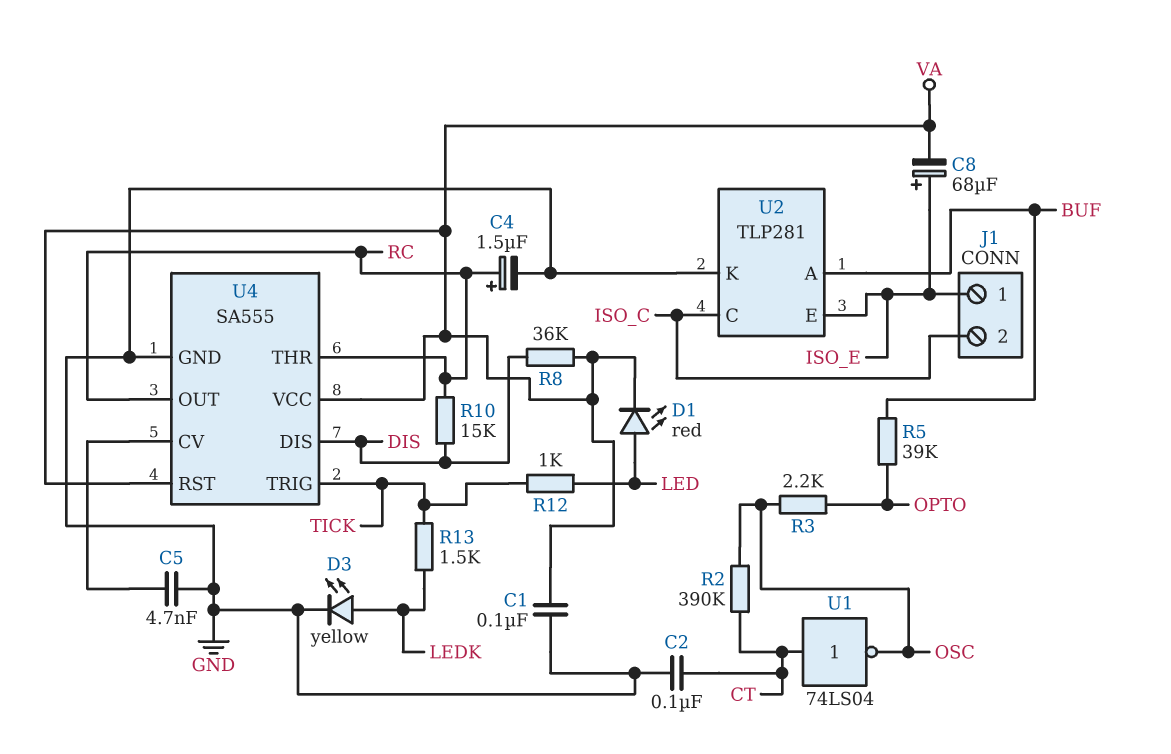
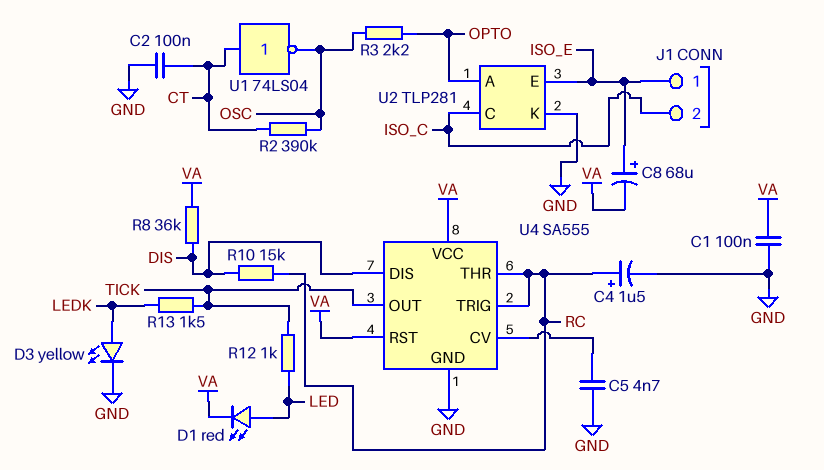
R5: 39k (BUF, OPTO) -> none
U2 pin A: BUF -> OPTO
U4 pin OUT: RC -> TICK
U4 pin TRIG: TICK -> RC

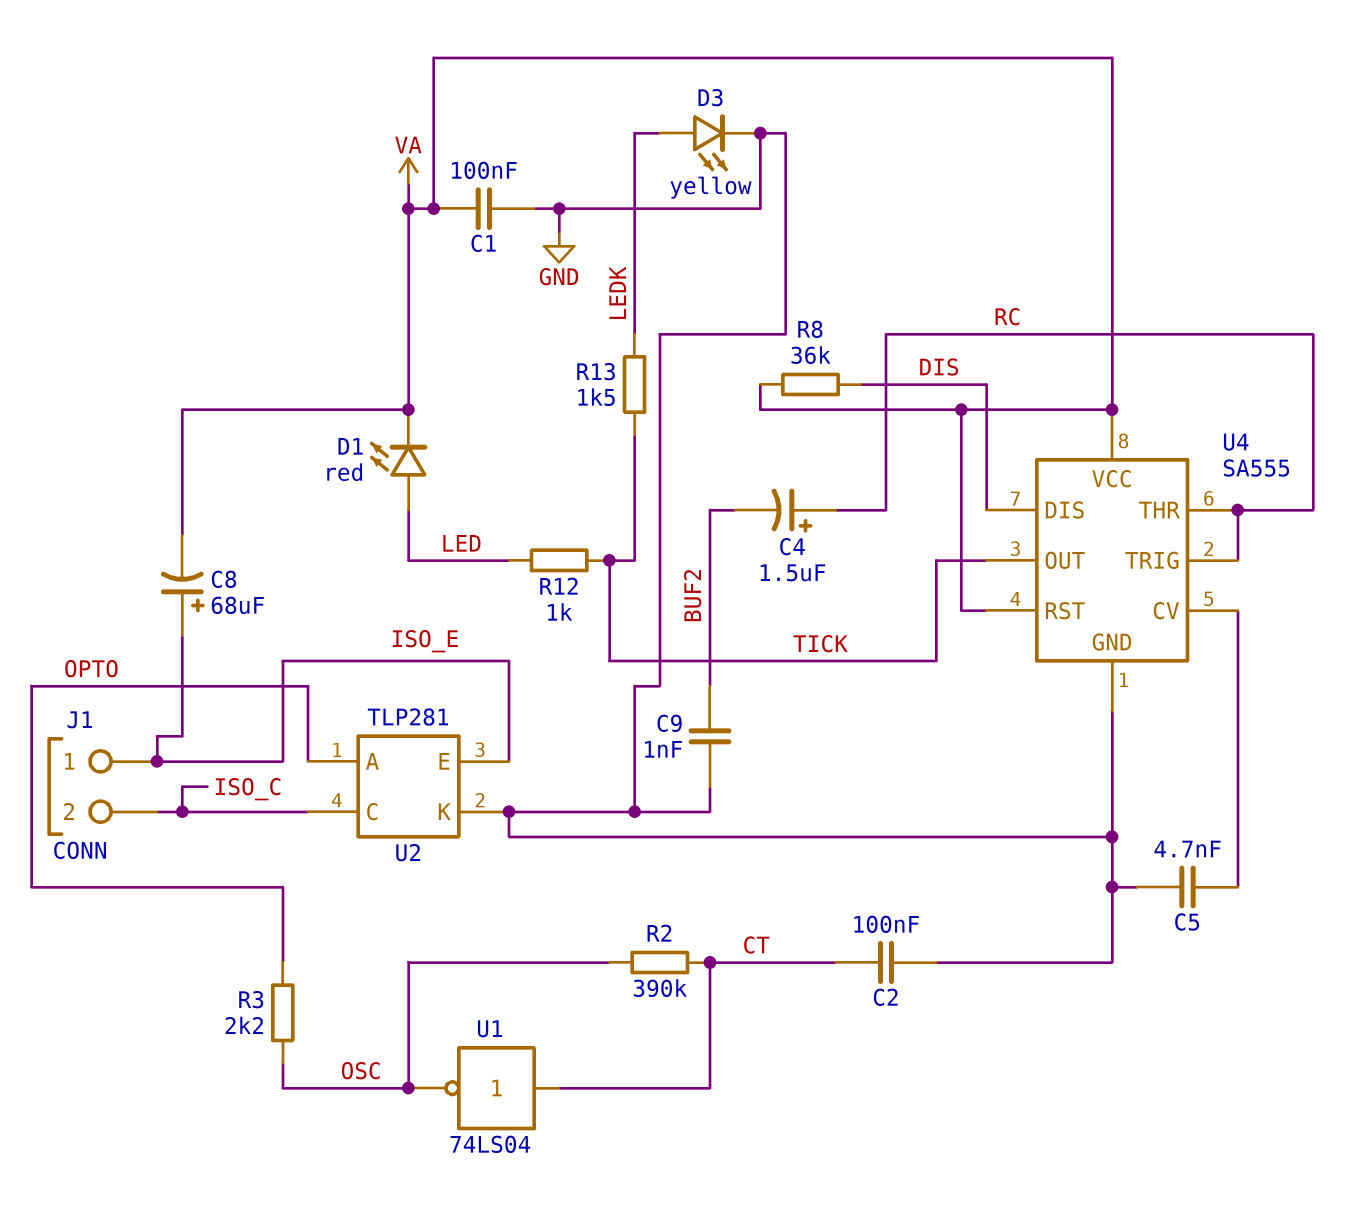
C4: 1.5uF (plus RC, minus GND) -> 1.5uF (plus RC, minus BUF2)
C9: none -> 1nF (BUF2, GND)
R10: 15k (DIS, RC) -> none

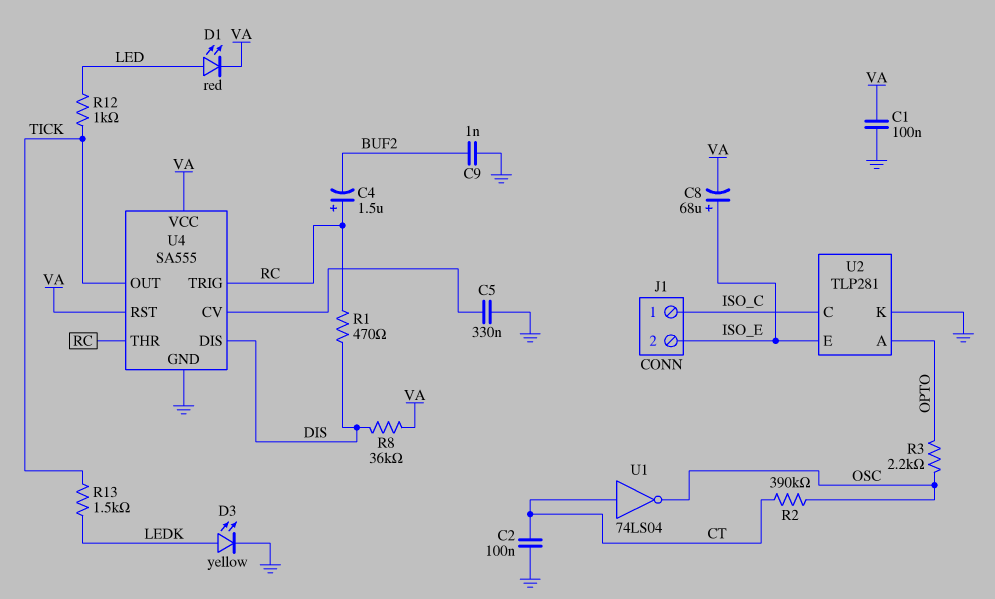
C5: 4.7nF (GND, U4/CV) -> 330nF (GND, U4/CV)
J1 pin 1: ISO_E -> ISO_C
J1 pin 2: ISO_C -> ISO_E
R1: none -> 470 (DIS, RC)

